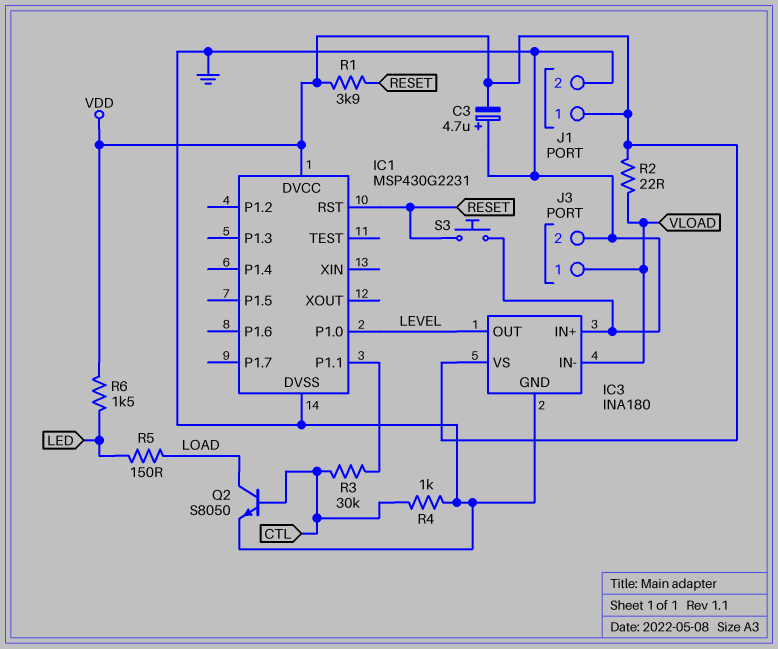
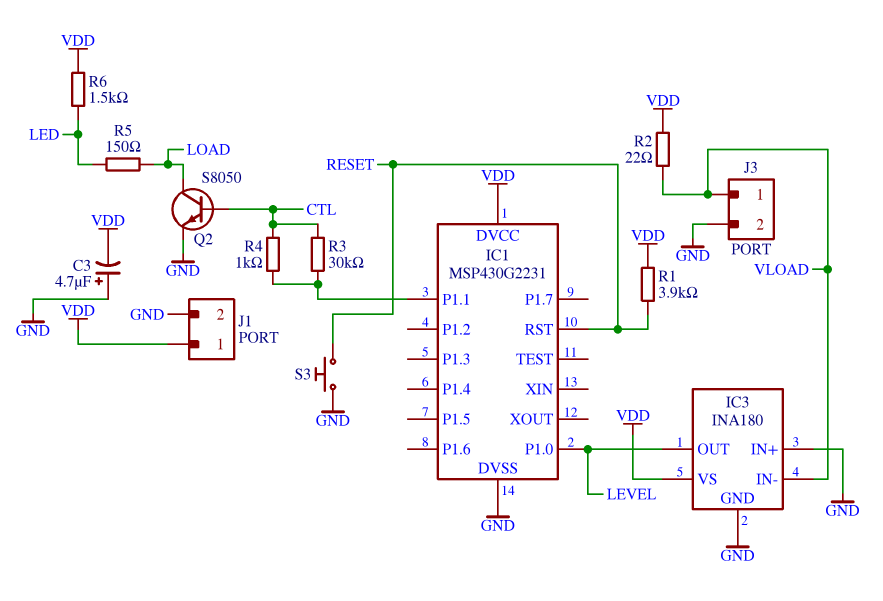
R4: 1k (CTL, GND) -> 1k (CTL, IC1/P1.1)

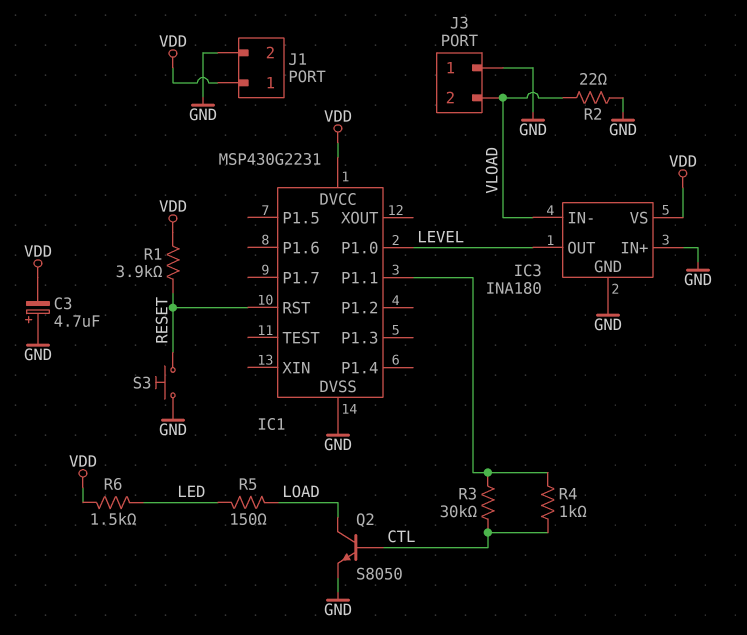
J3 pin 1: VLOAD -> GND
J3 pin 2: GND -> VLOAD
R2: 22 (VDD, VLOAD) -> 22 (GND, VLOAD)

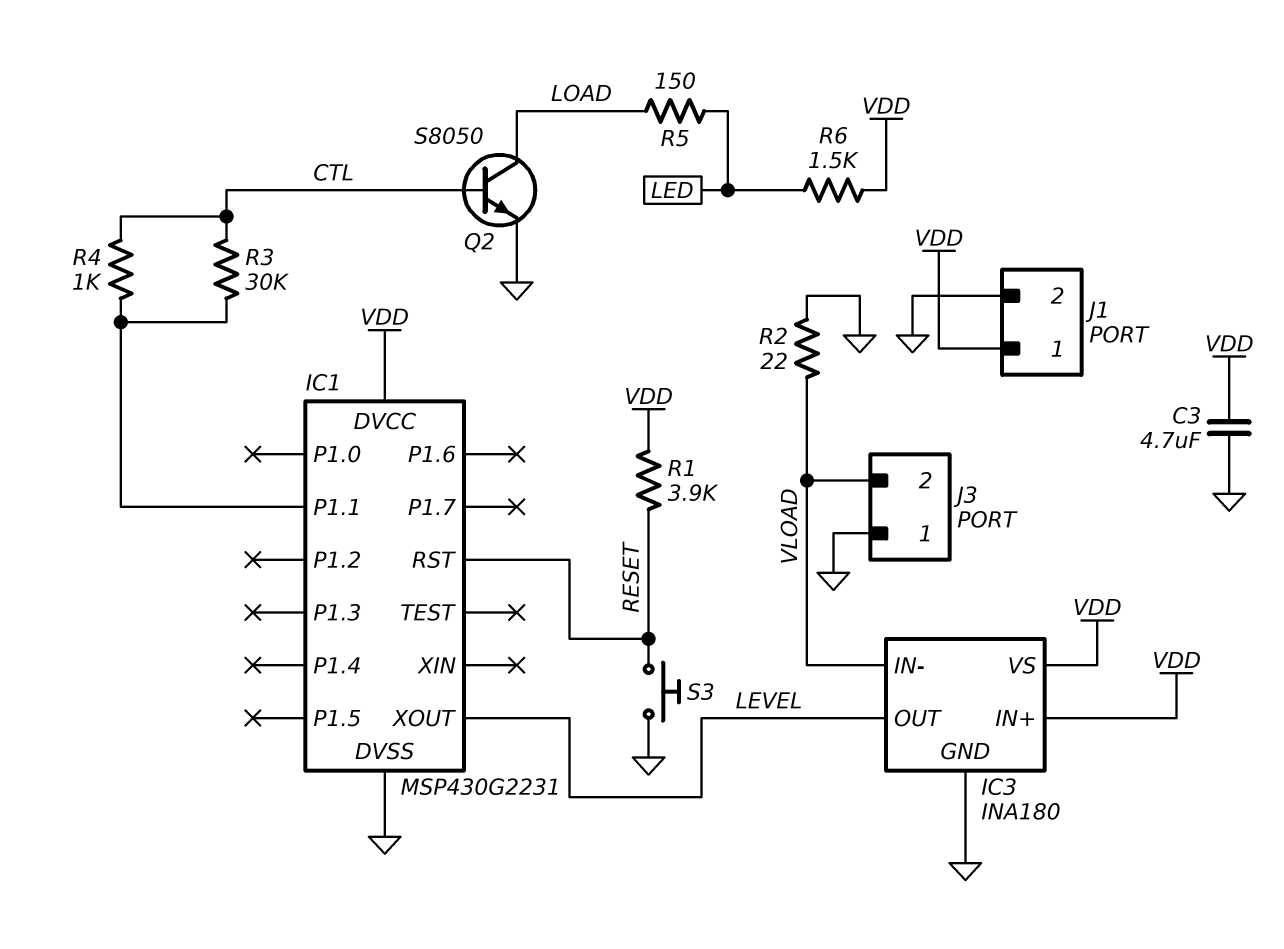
C3: 4.7uF (plus GND, minus VDD) -> 4.7uF (GND, VDD)
IC1 pin P1.0: LEVEL -> none
IC1 pin XOUT: none -> LEVEL
IC3 pin IN+: GND -> VDD

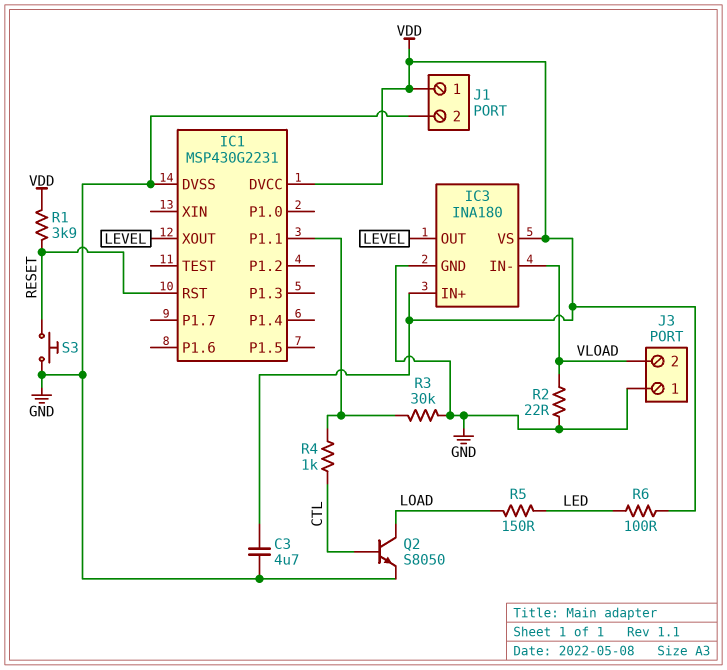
R3: 30k (CTL, IC1/P1.1) -> 30k (GND, IC1/P1.1)
R6: 1.5k (LED, VDD) -> 100 (LED, VDD)

